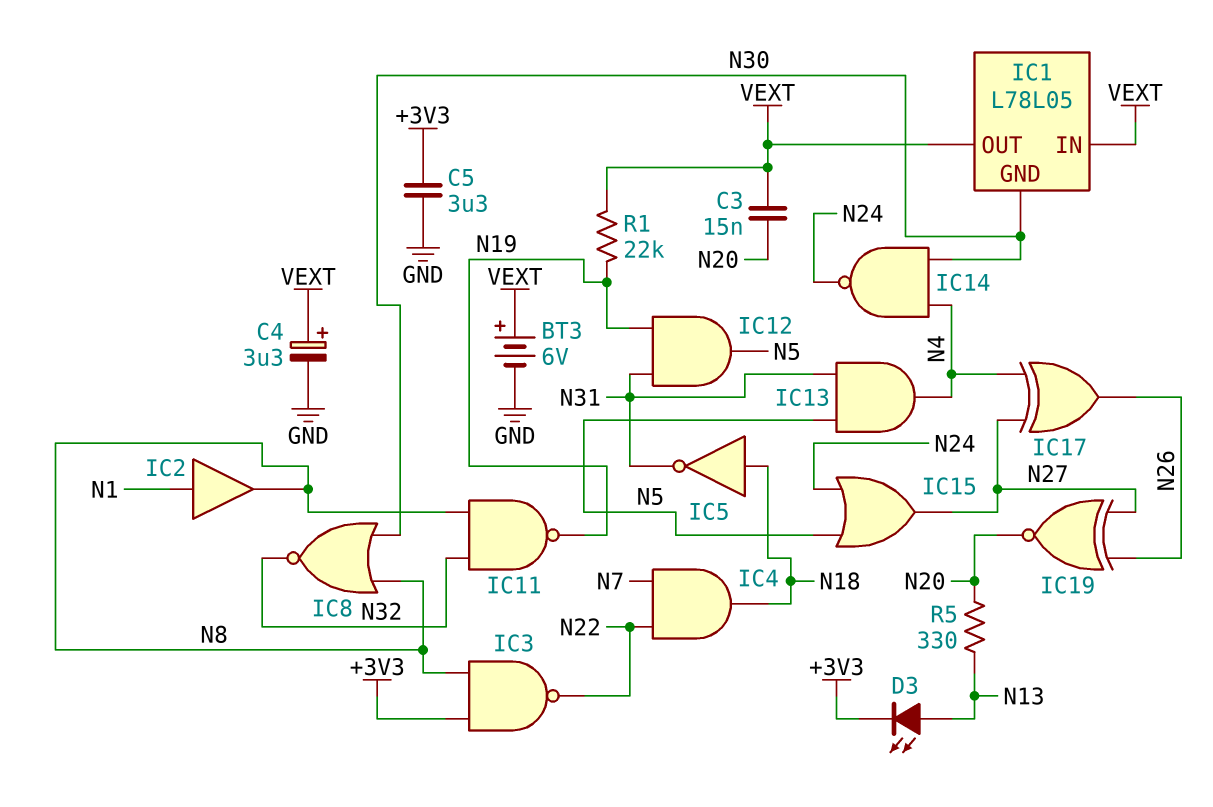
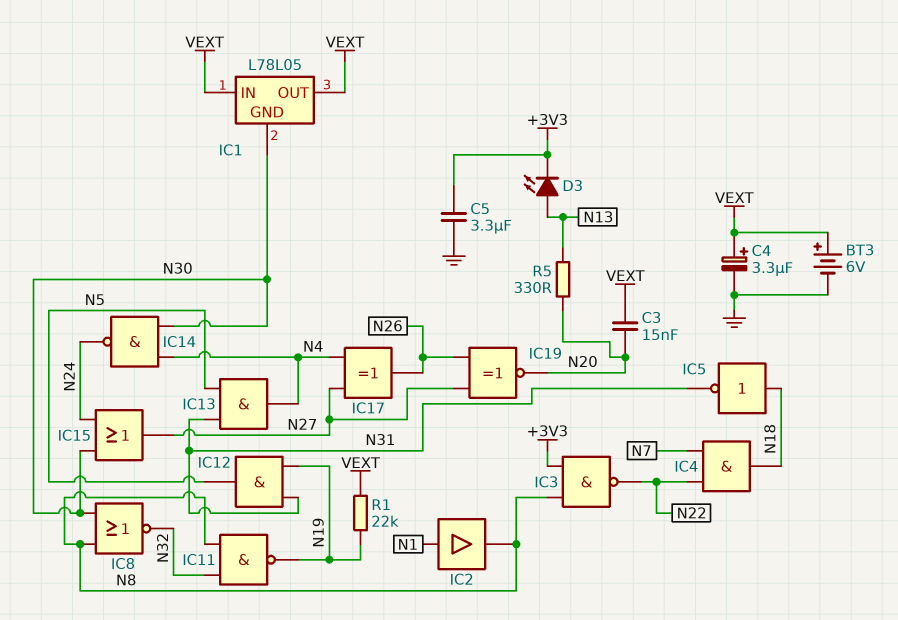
IC15: OR (in N5, in N24, out N27) -> OR (in N24, in N30, out N27)

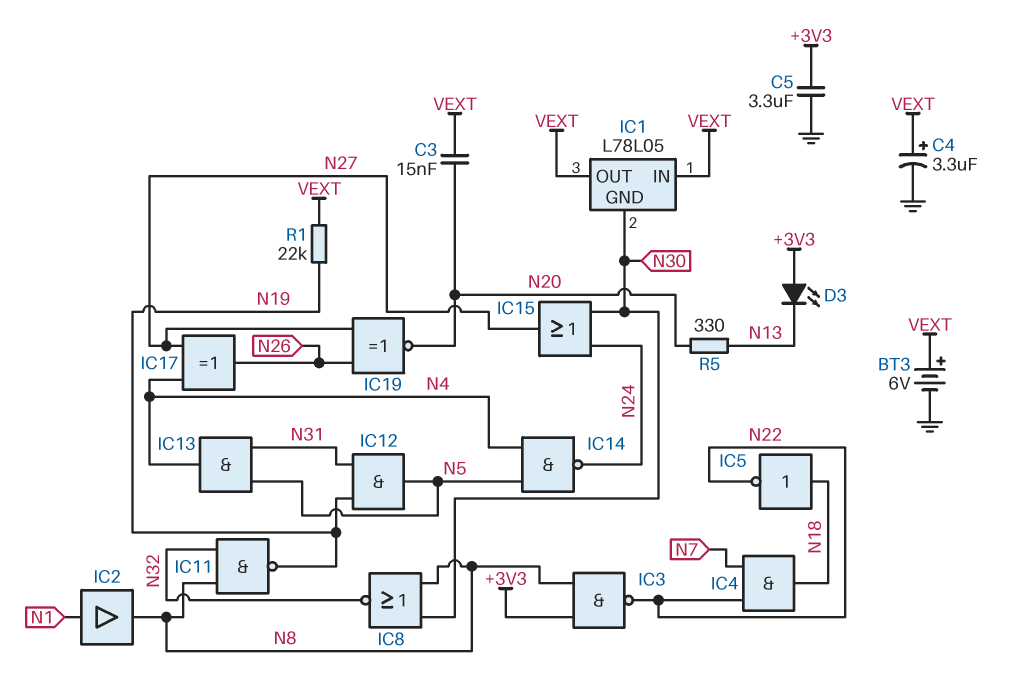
D3: LED (A N13, K +3V3) -> LED (A +3V3, K N13)
IC5: NOT (in N18, out N31) -> NOT (in N18, out N22)
IC14: NAND (in N4, in N30, out N24) -> NAND (in N4, in N5, out N24)

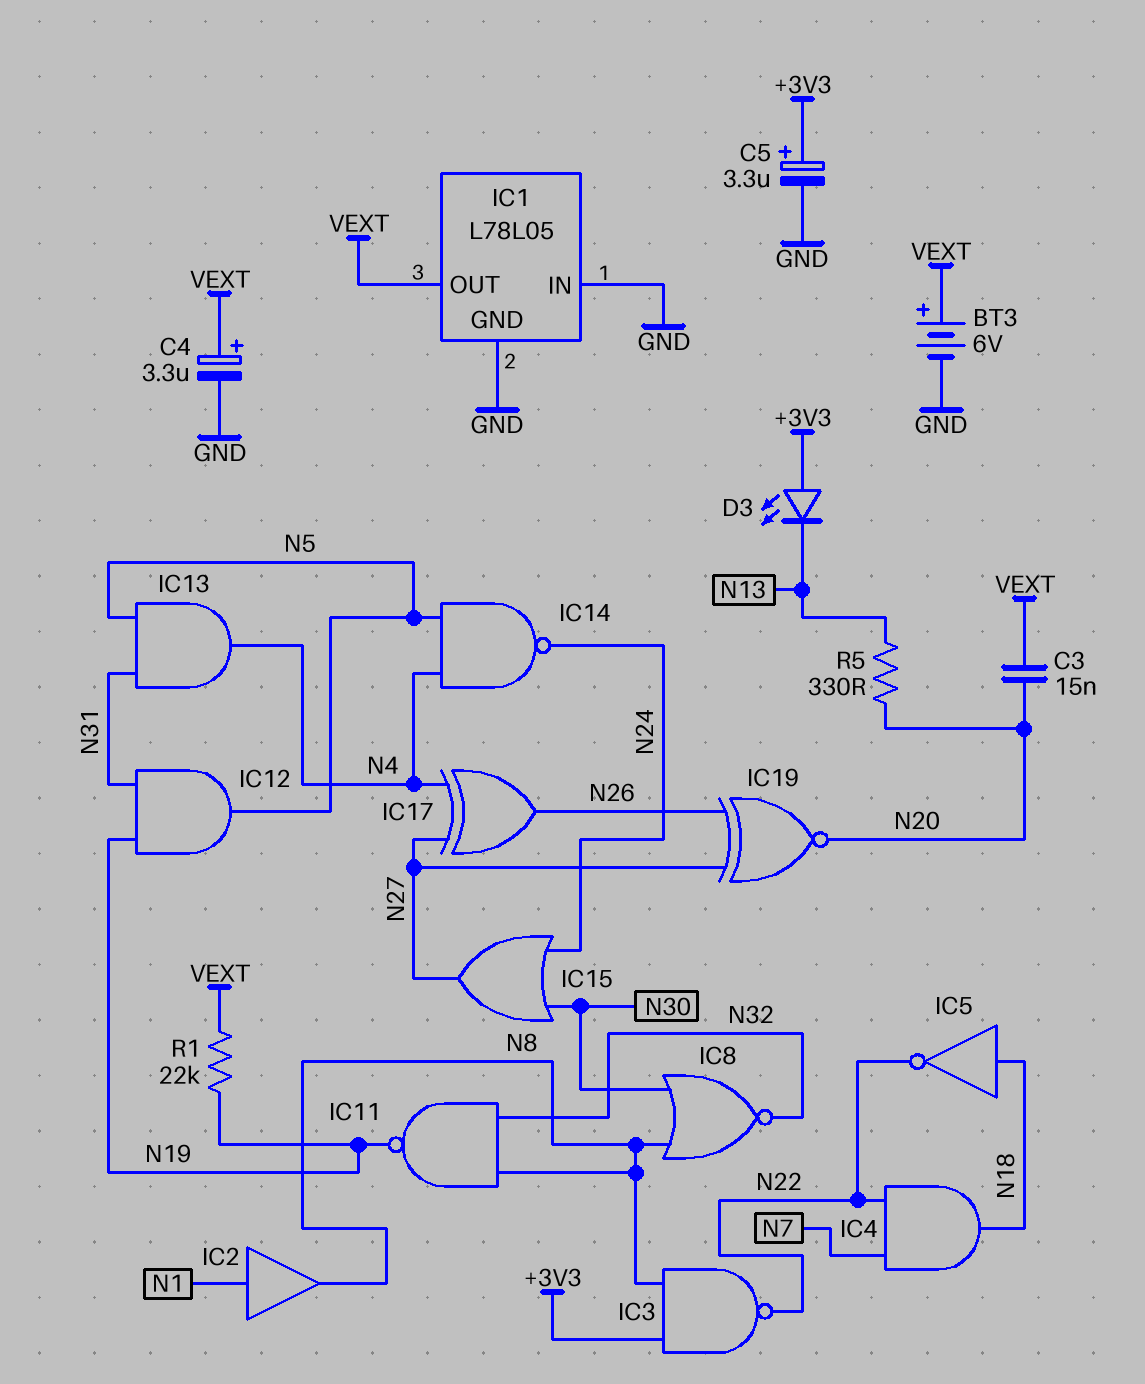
C5: 3.3uF (+3V3, GND) -> 3.3uF (plus +3V3, minus GND)
IC1 pin GND: N30 -> GND
IC1 pin IN: VEXT -> GND

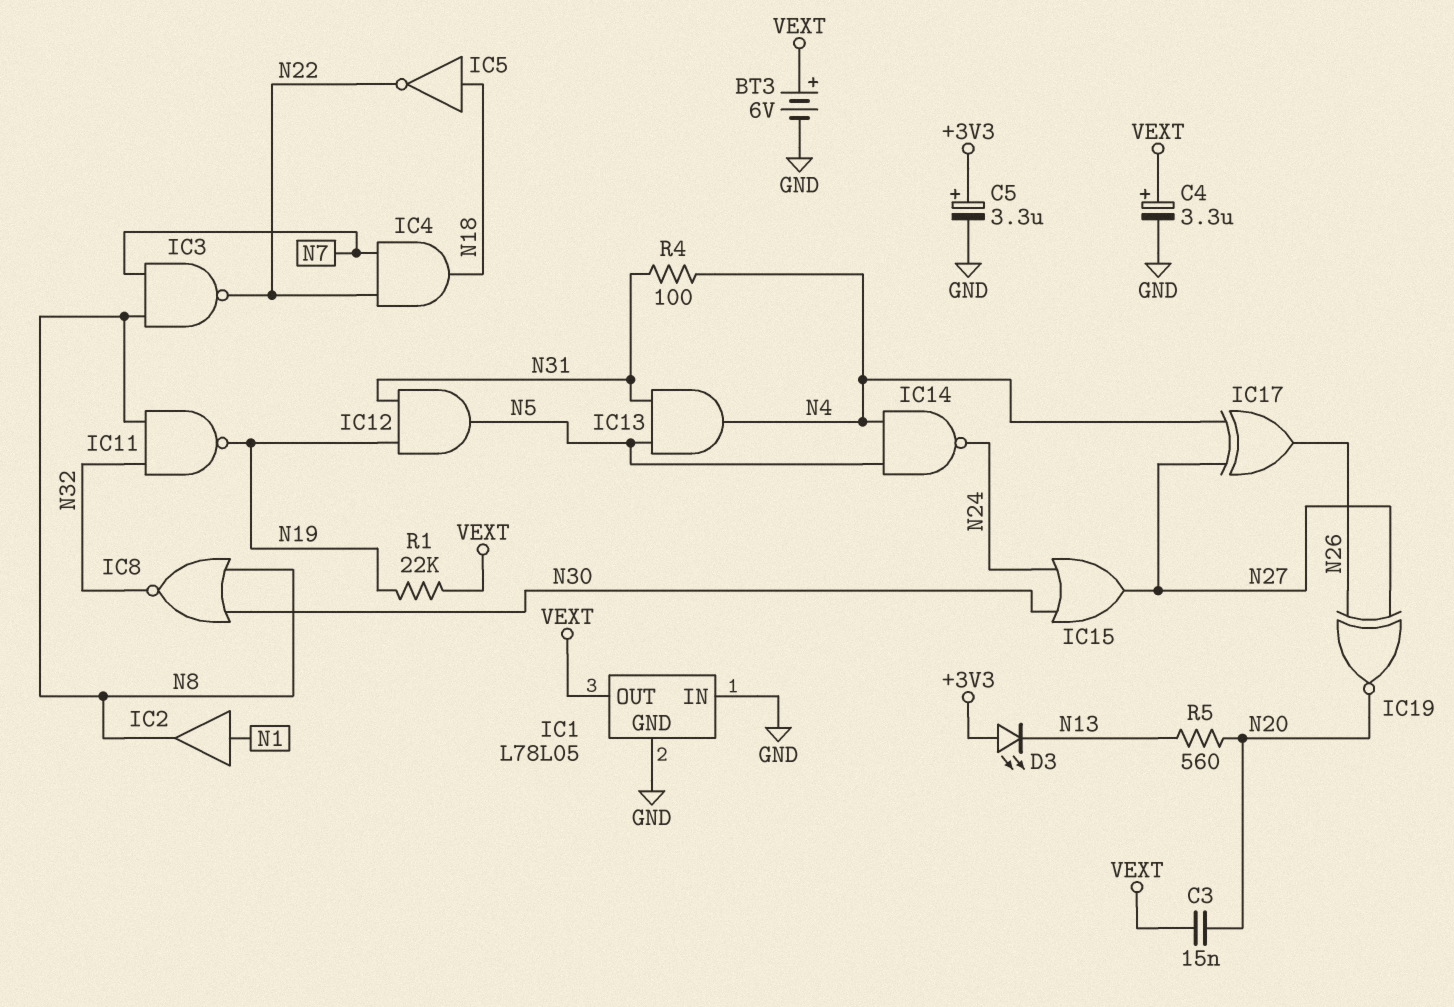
IC3: NAND (in +3V3, in N8, out N22) -> NAND (in N7, in N8, out N22)
R4: none -> 100 (N4, N31)
R5: 330 (N13, N20) -> 560 (N13, N20)

